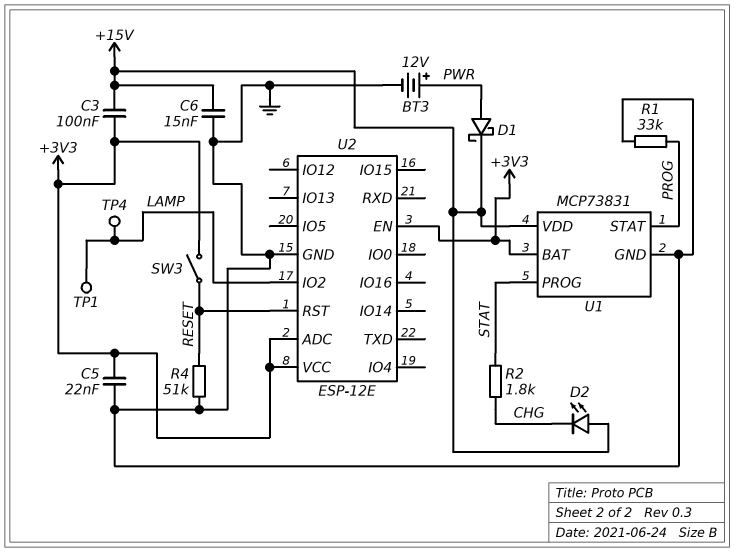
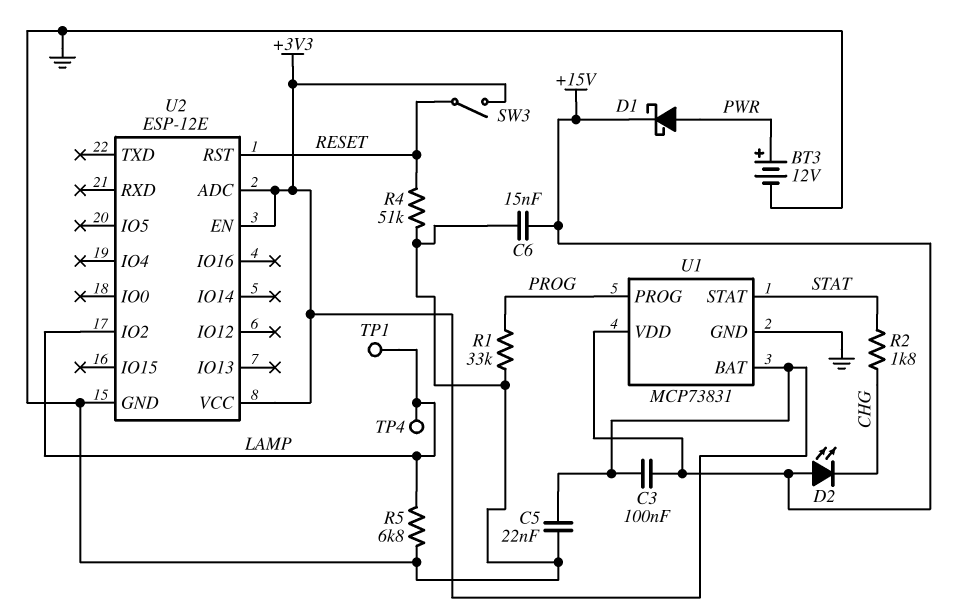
R5: none -> 6.8k (GND, LAMP)
U1 pin PROG: STAT -> PROG
U1 pin STAT: PROG -> STAT

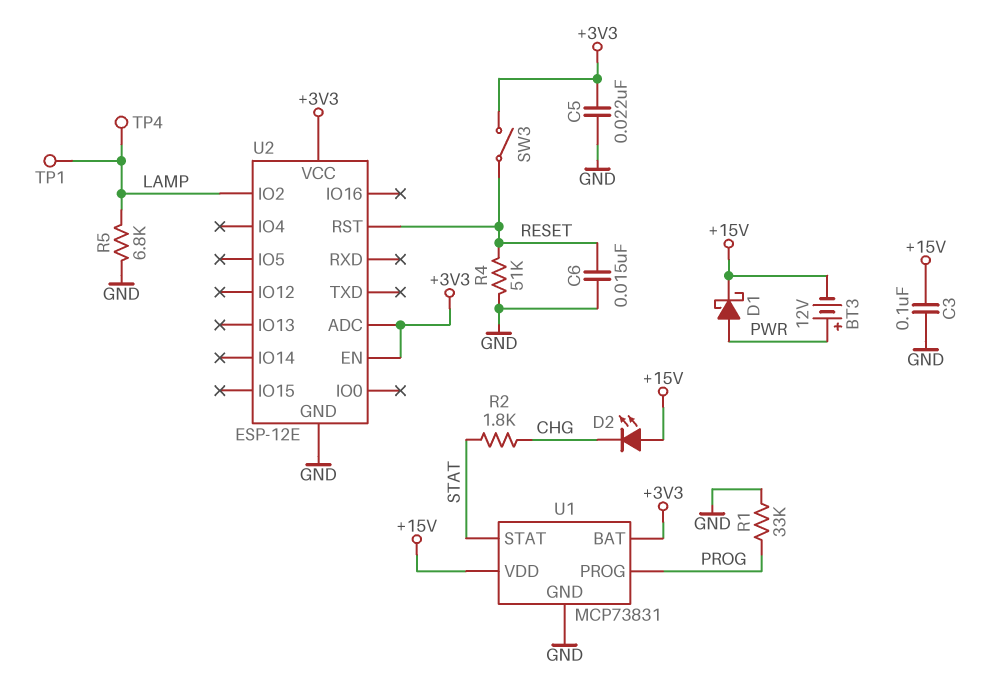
BT3: 12V (plus PWR, minus GND) -> 12V (plus PWR, minus +15V)
C3: 100nF (+3V3, +15V) -> 100nF (+15V, GND)
C6: 15nF (+15V, GND) -> 15nF (GND, RESET)

